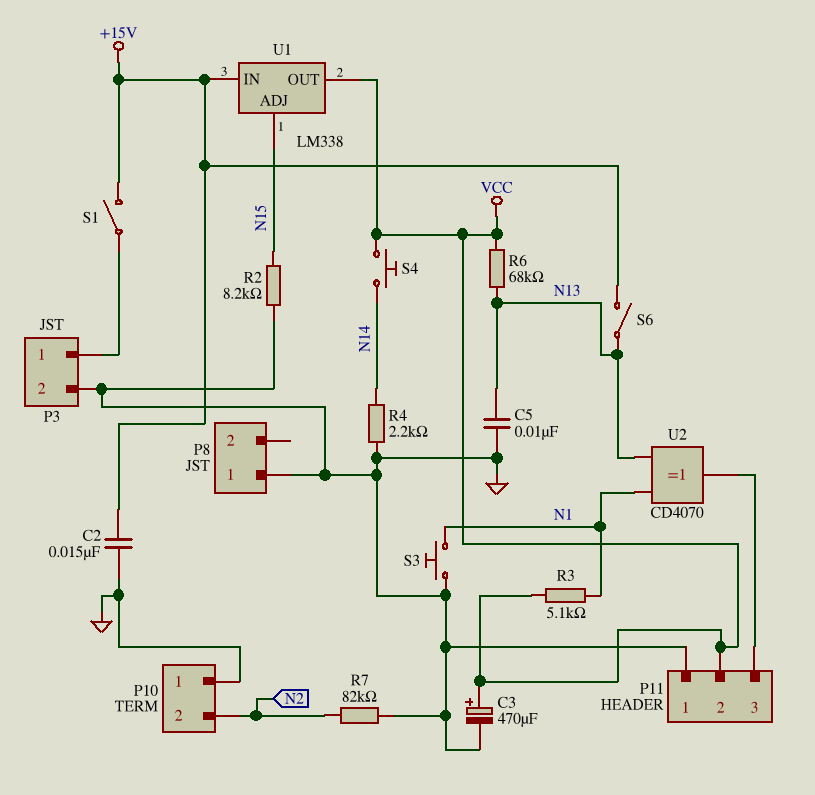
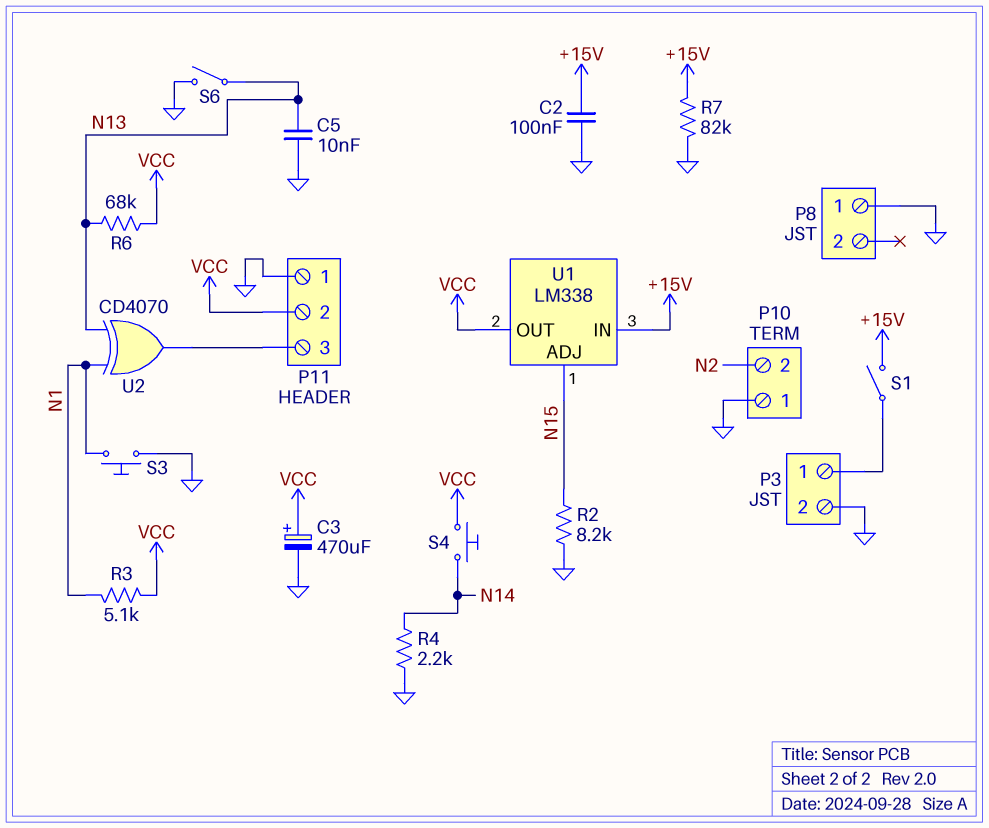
C2: 15nF (+15V, GND) -> 100nF (+15V, GND)
R7: 82k (GND, N2) -> 82k (+15V, GND)
S6: switch (+15V, N13) -> switch (GND, N13)

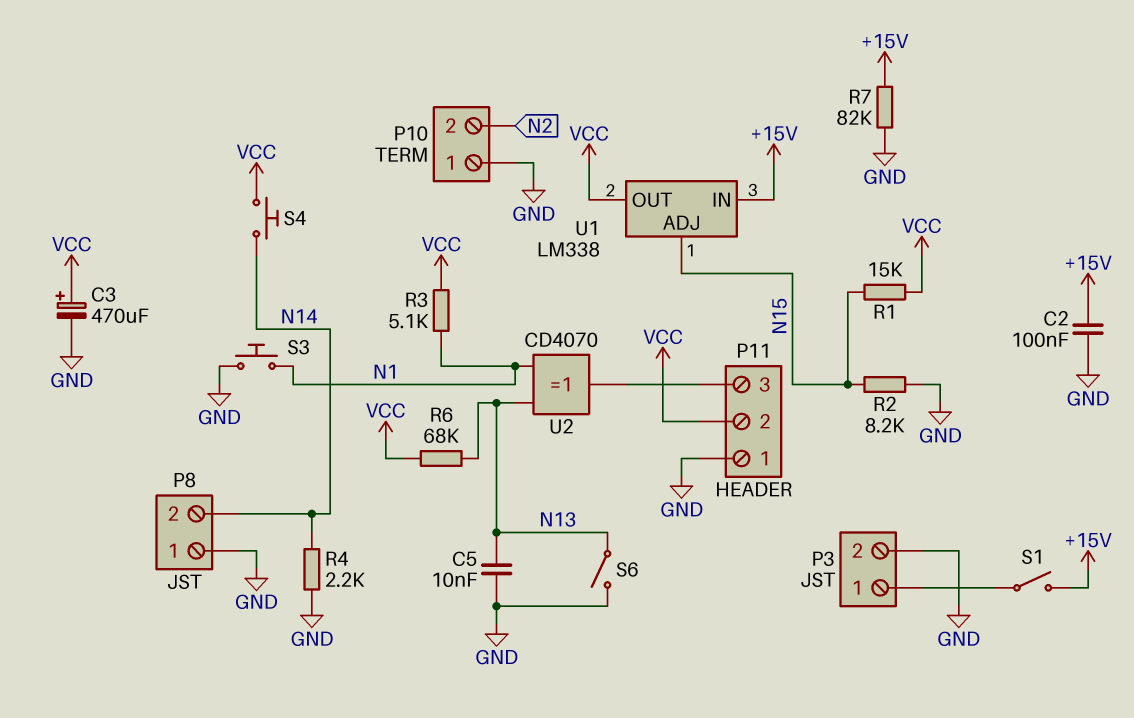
P8 pin 2: none -> N14
R1: none -> 15k (N15, VCC)

